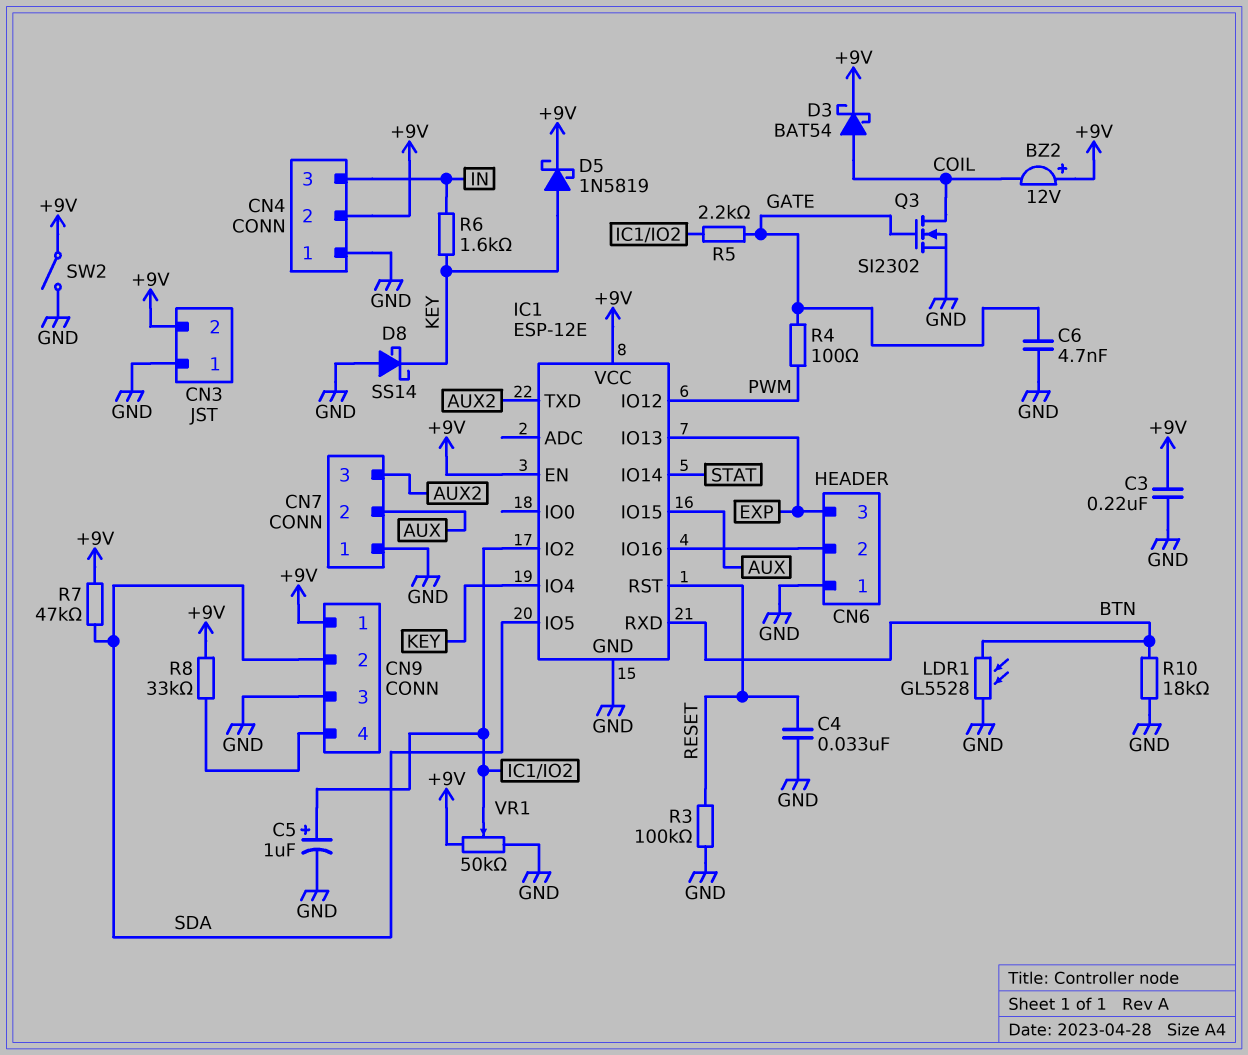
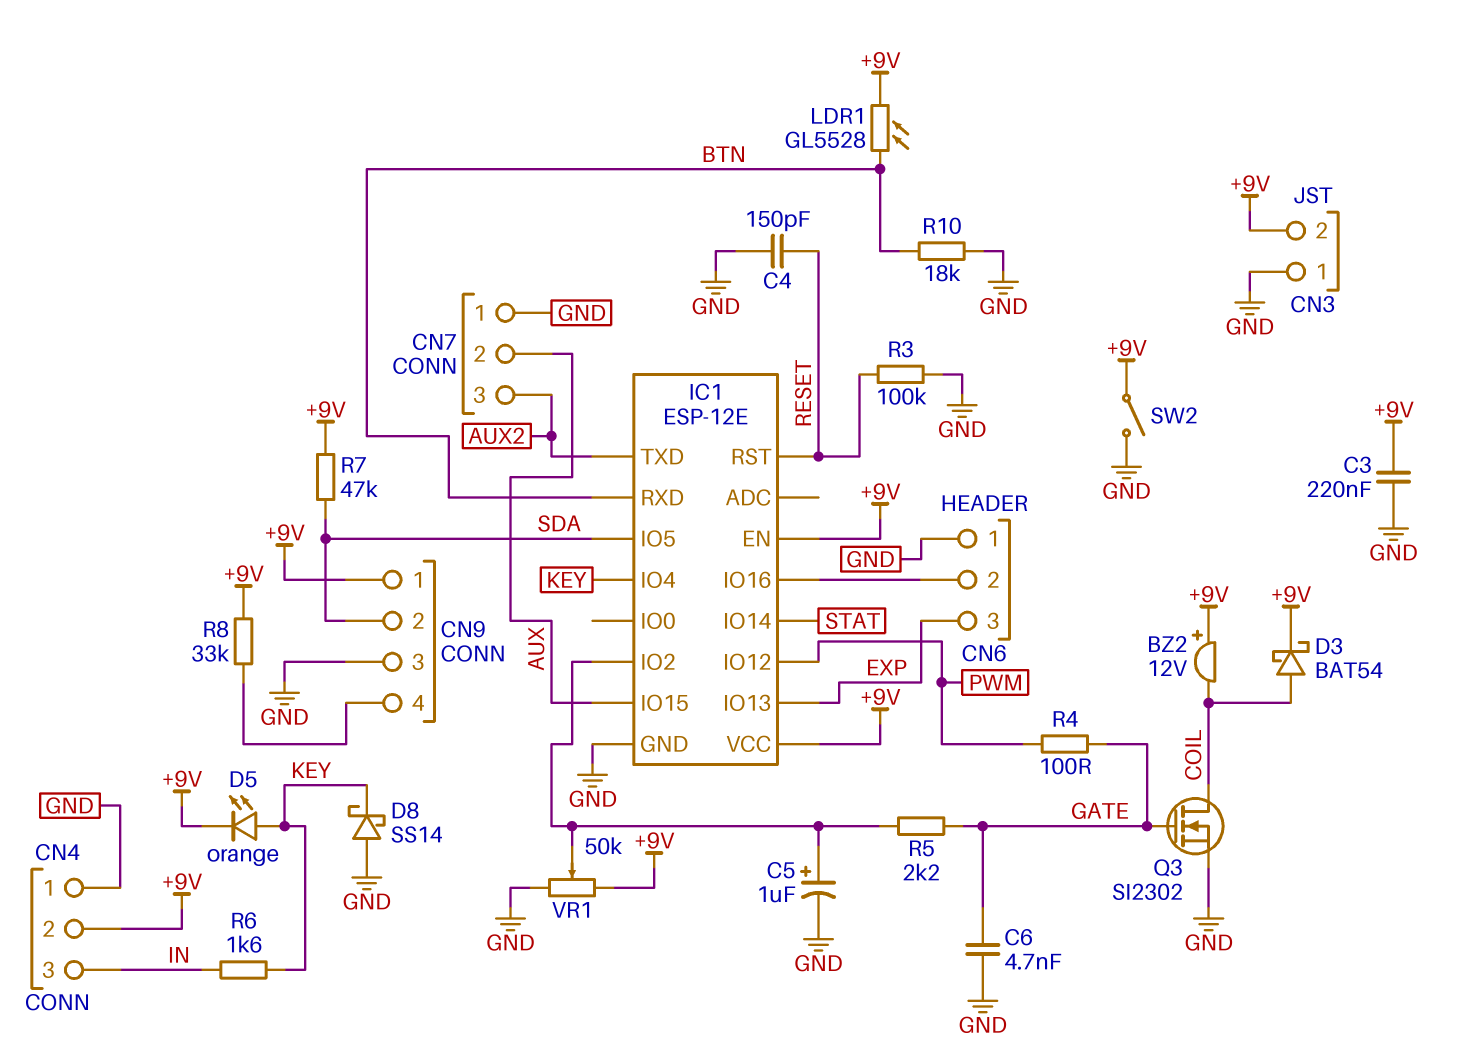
C4: 33nF (GND, RESET) -> 150pF (GND, RESET)
D5: schottky 1N5819 (A KEY, K +9V) -> LED orange (A KEY, K +9V)
LDR1: GL5528 (BTN, GND) -> GL5528 (+9V, BTN)

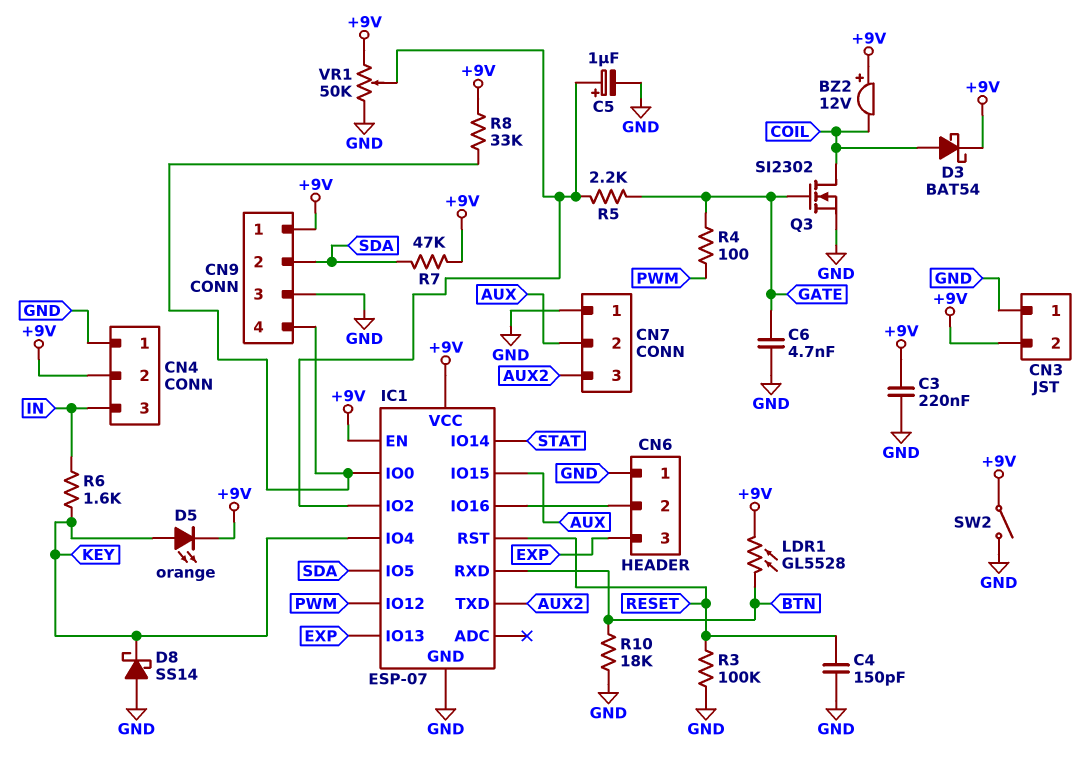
IC1: ESP-12E -> ESP-07
IC1 pin IO0: none -> CN9/4

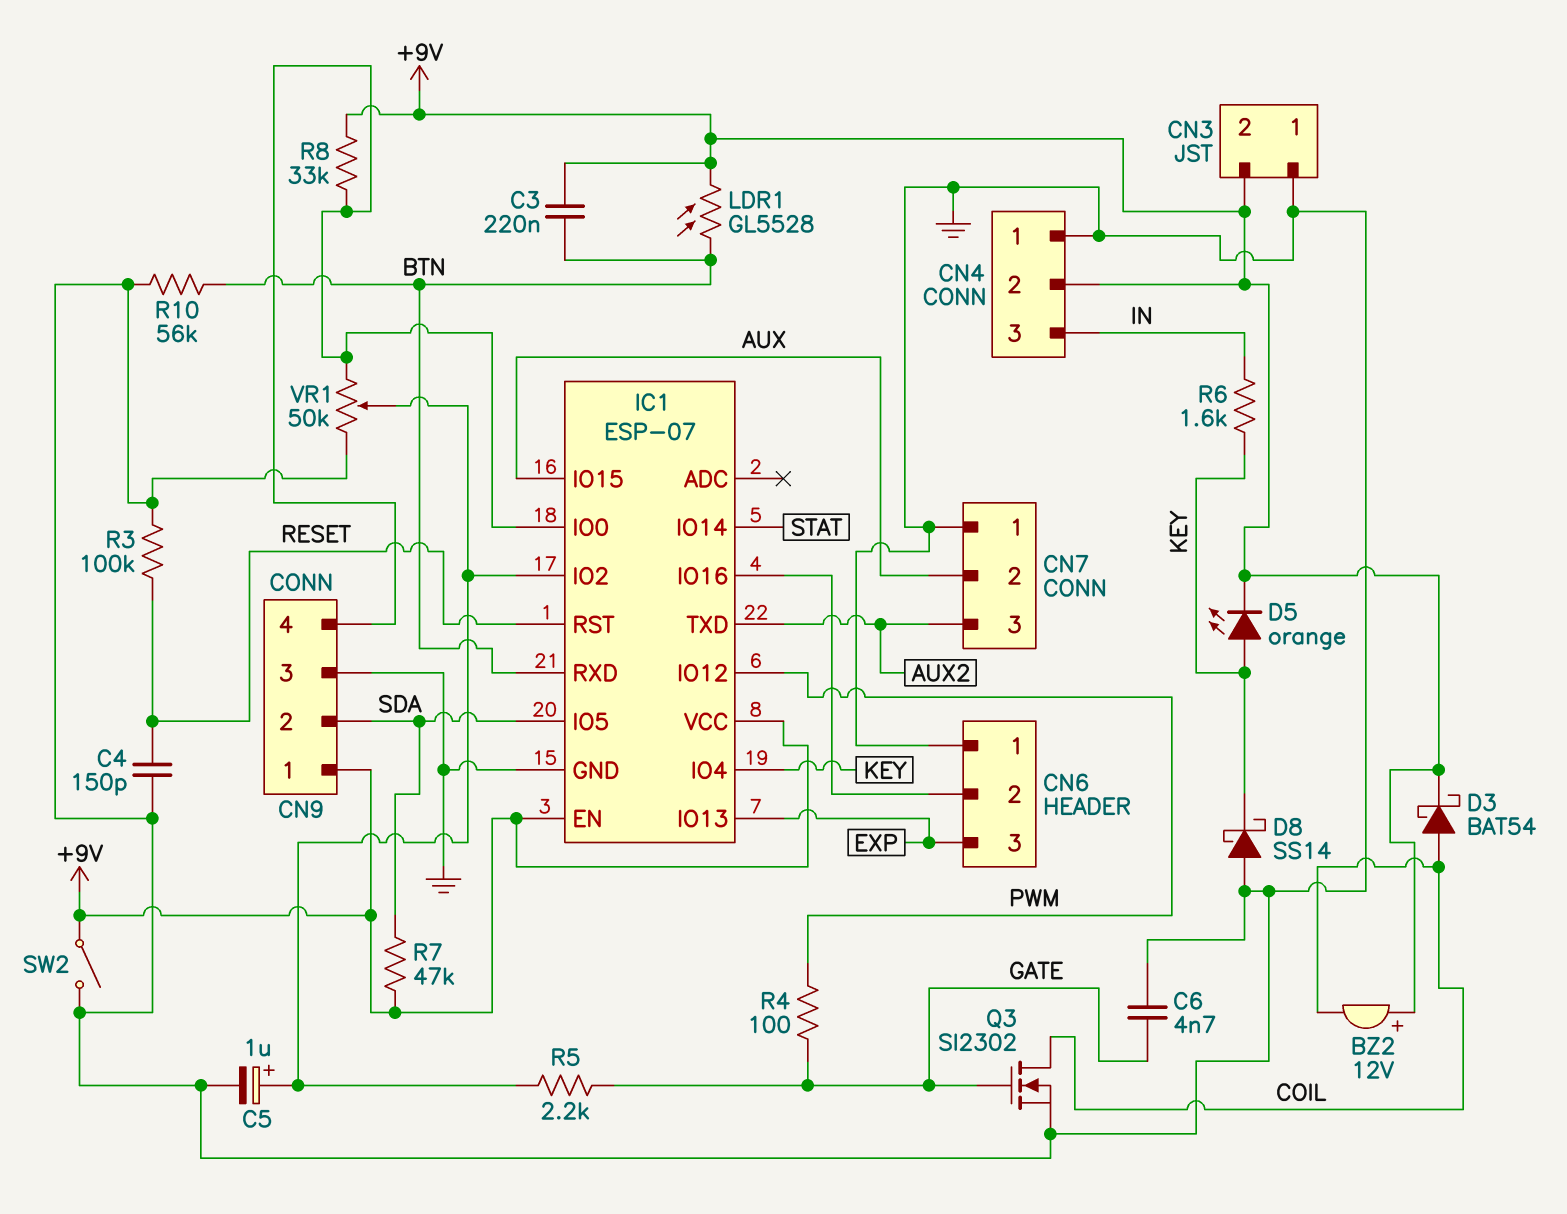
C3: 220nF (+9V, GND) -> 220nF (+9V, BTN)
R10: 18k (BTN, GND) -> 56k (BTN, GND)
VR1: 50k (+9V, GND, wiper IC1/IO2) -> 50k (CN9/4, GND, wiper IC1/IO2)

